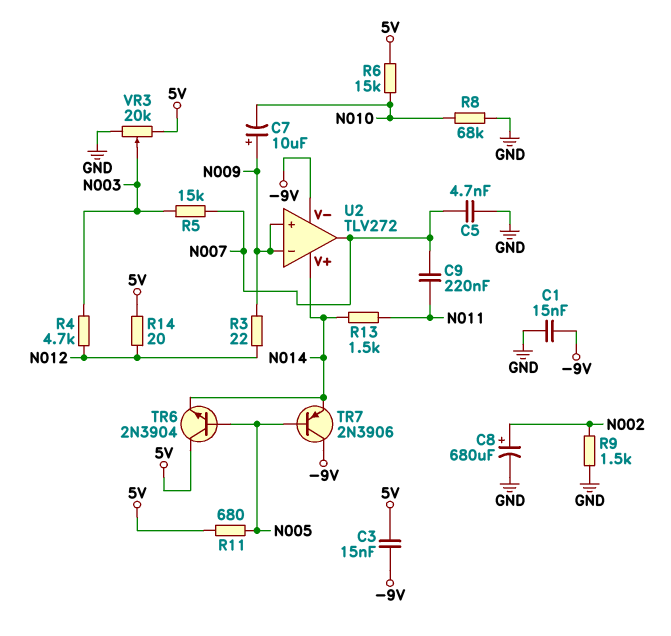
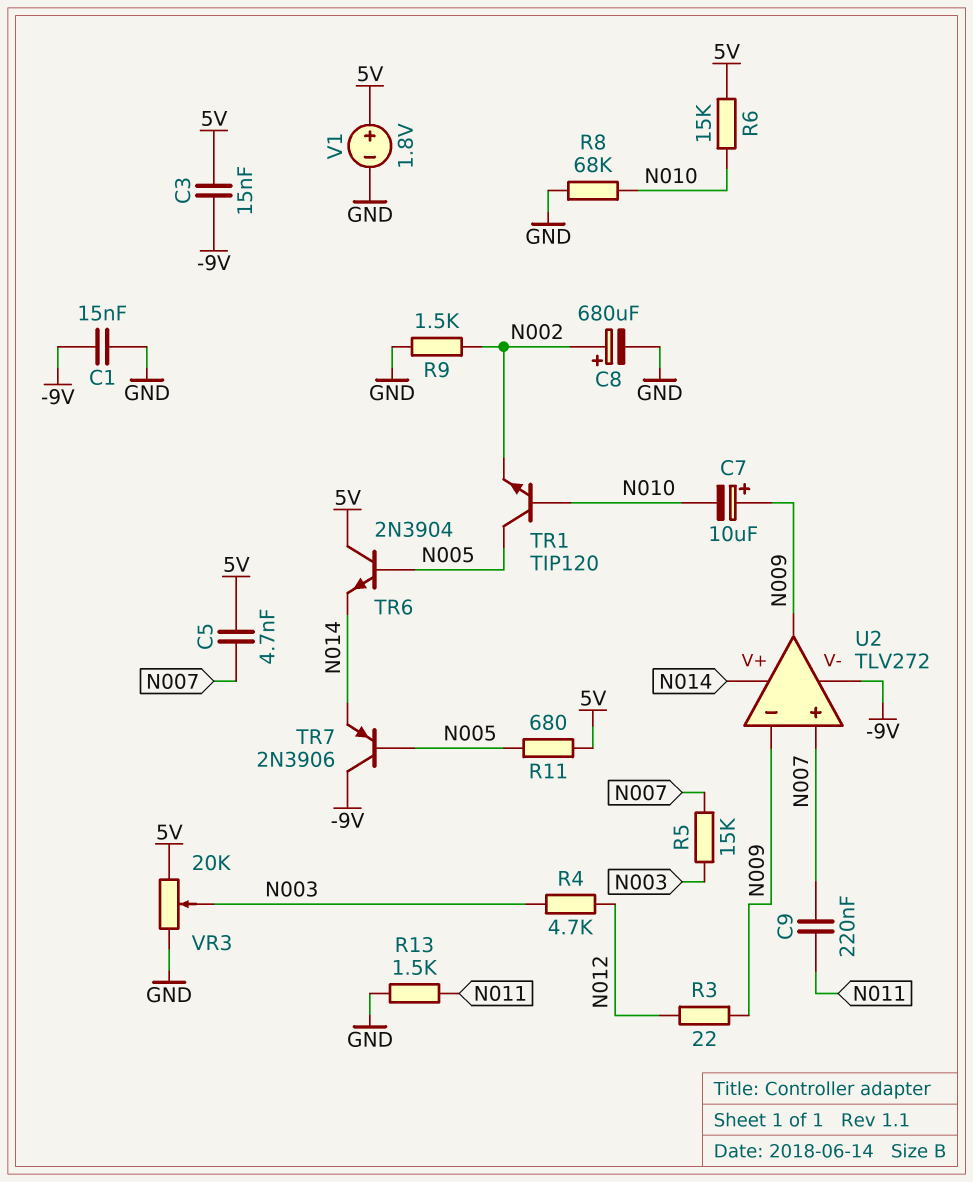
C5: 4.7nF (GND, N007) -> 4.7nF (5V, N007)
R13: 1.5k (N011, N014) -> 1.5k (GND, N011)
R14: 20 (5V, N012) -> none
TR1: none -> NPN TIP120 (B N010, C N005, E N002)
U2 pin in+: N009 -> N007
U2 pin out: N007 -> N009
V1: none -> 1.8V (plus 5V, minus GND)

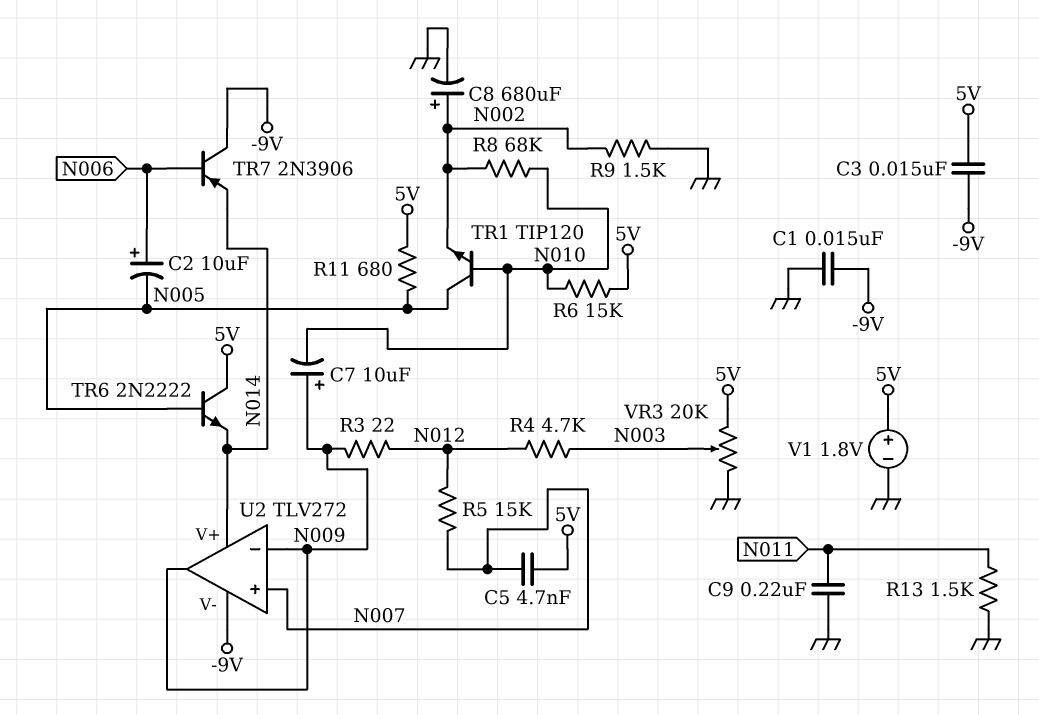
C2: none -> 10uF (plus N006, minus N005)
C9: 220nF (N007, N011) -> 220nF (GND, N011)
R5: 15k (N003, N007) -> 15k (N007, N012)
R8: 68k (GND, N010) -> 68k (N002, N010)
TR6: NPN 2N3904 (B N005, C 5V, E N014) -> NPN 2N2222 (B N005, C 5V, E N014)
TR7: PNP 2N3906 (B N005, C -9V, E N014) -> PNP 2N3906 (B N006, C -9V, E N014)

